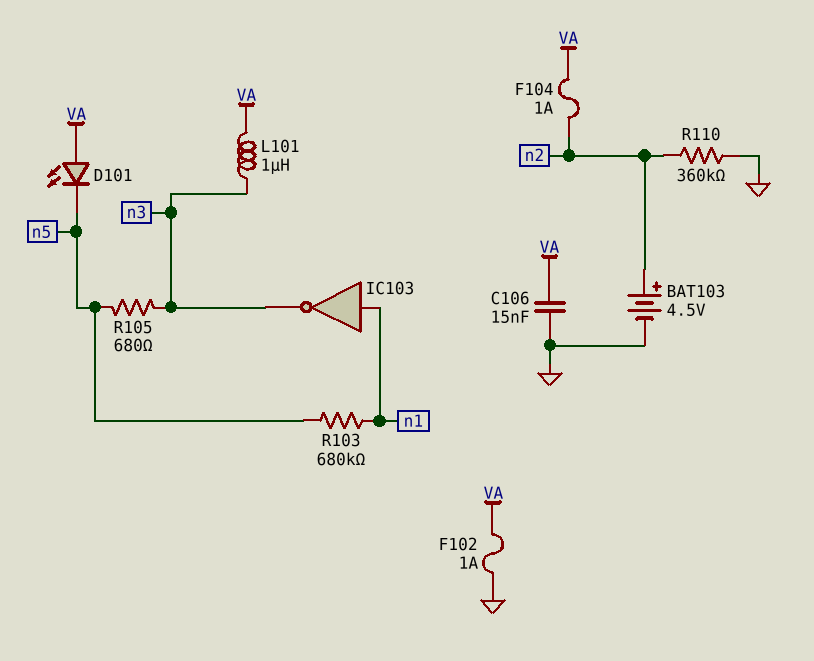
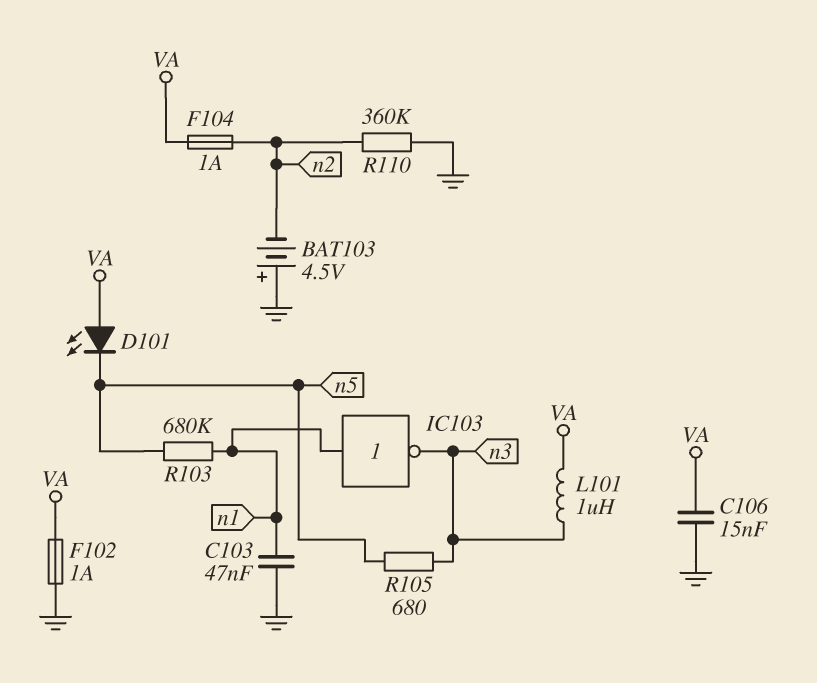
BAT103: 4.5V (plus n2, minus GND) -> 4.5V (plus GND, minus n2)
C103: none -> 47nF (GND, n1)

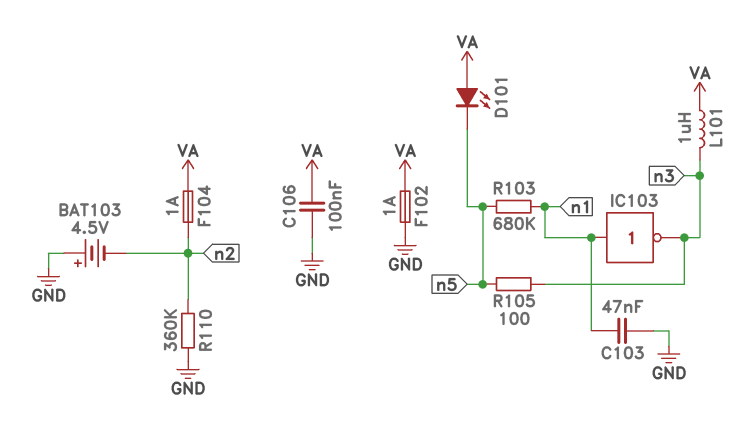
C106: 15nF (GND, VA) -> 100nF (GND, VA)
R105: 680 (n3, n5) -> 100 (n3, n5)

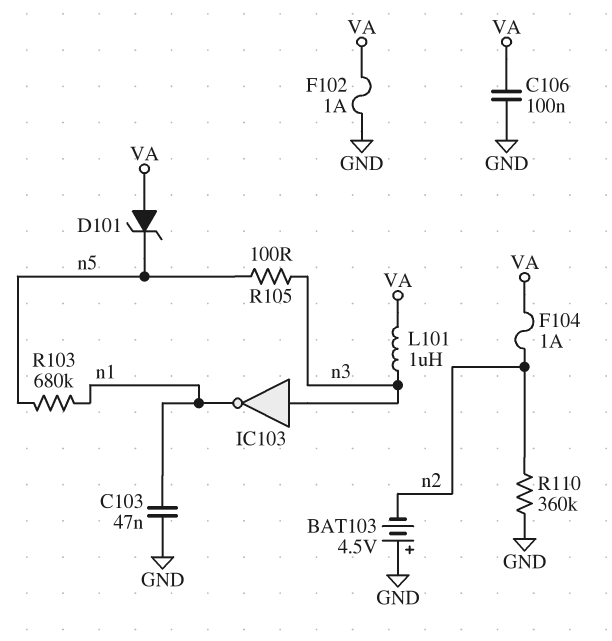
D101: LED (A VA, K n5) -> zener (A VA, K n5)
IC103: NOT (in n1, out n3) -> NOT (in n3, out n1)

